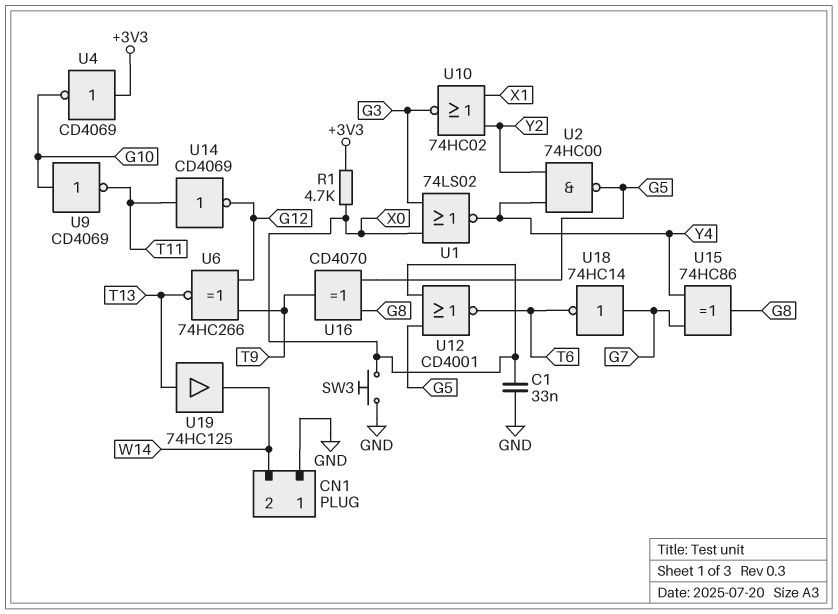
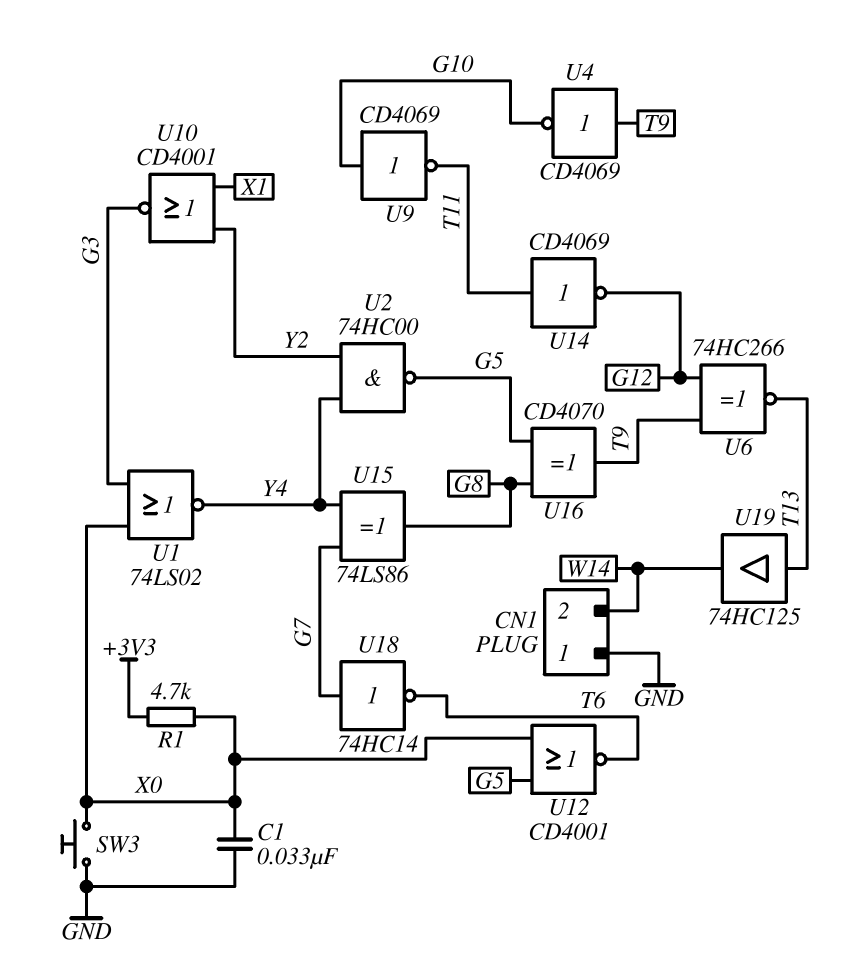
U4: NOT CD4069 (in +3V3, out G10) -> NOT CD4069 (in T9, out G10)
U10: NOR 74HC02 (in X1, in Y2, out G3) -> NOR CD4001 (in X1, in Y2, out G3)
U15: XOR 74HC86 (in G7, in Y4, out G8) -> XOR 74LS86 (in G7, in Y4, out G8)

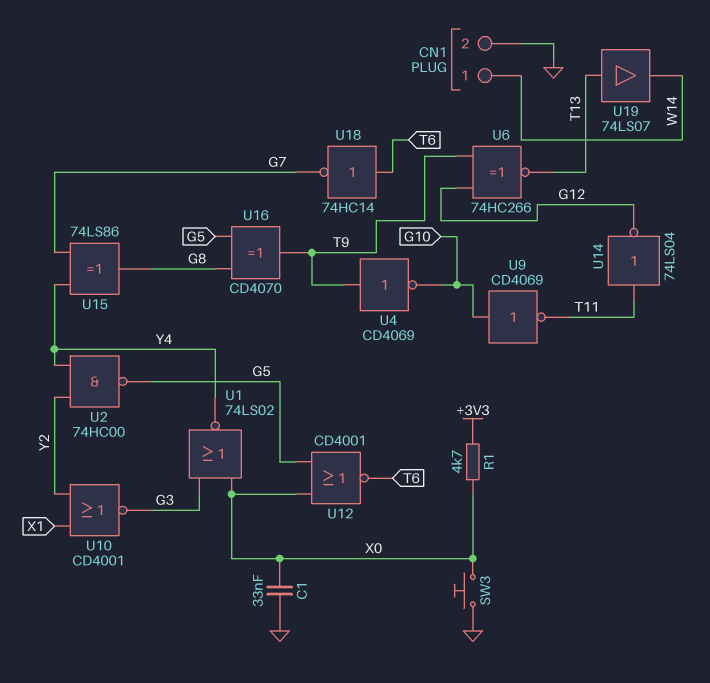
CN1 pin 1: GND -> W14
CN1 pin 2: W14 -> GND
U14: NOT CD4069 (in T11, out G12) -> NOT 74LS04 (in T11, out G12)
U18: NOT 74HC14 (in G7, out T6) -> NOT 74HC14 (in T6, out G7)
U19: buffer 74HC125 (in T13, out W14) -> buffer 74LS07 (in T13, out W14)

